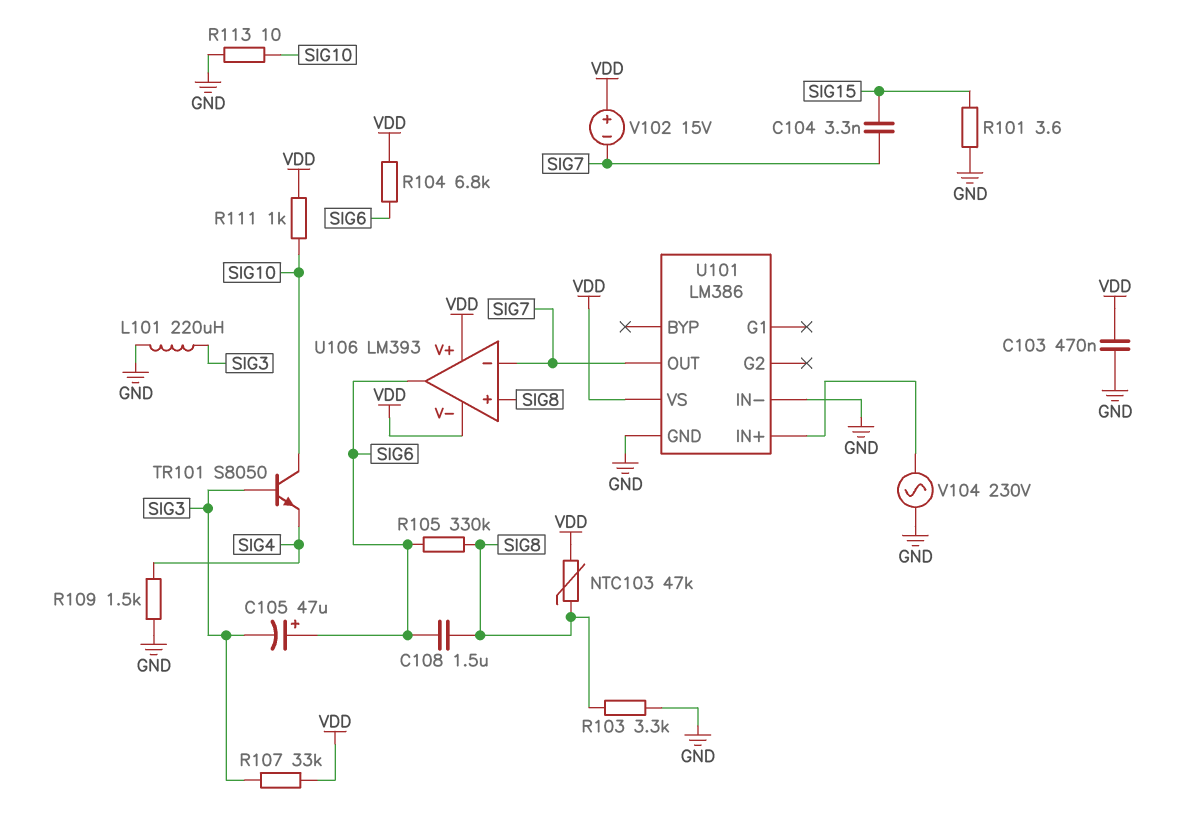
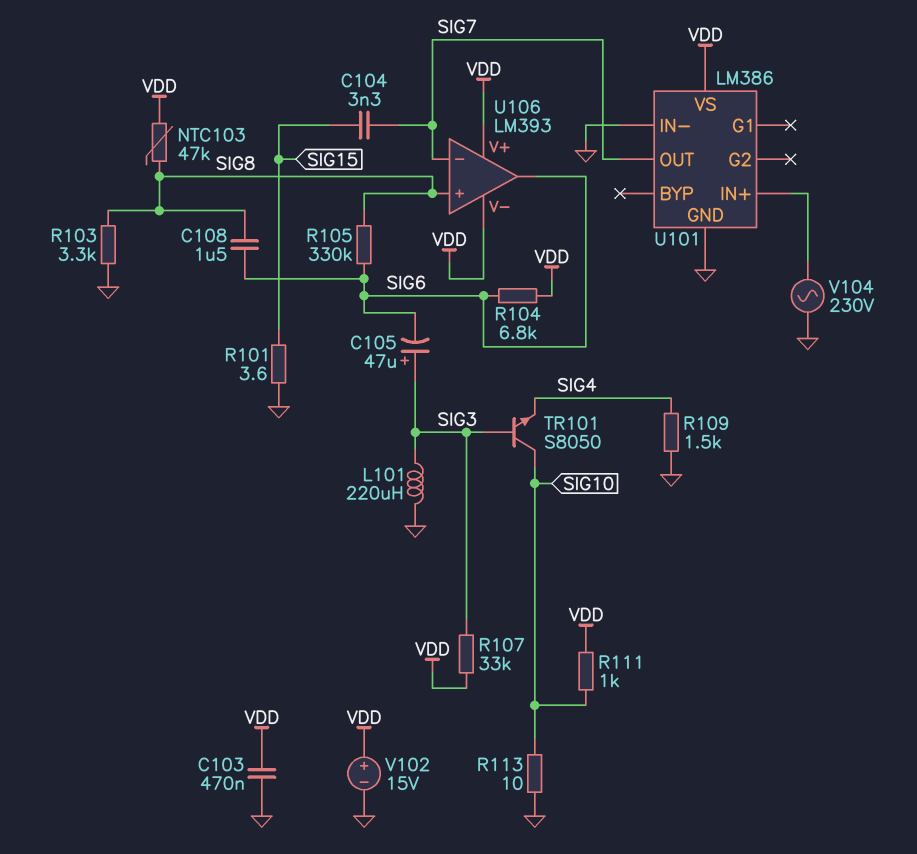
C105: 47uF (plus SIG6, minus SIG3) -> 47uF (plus SIG3, minus SIG6)
V102: 15V (plus VDD, minus SIG7) -> 15V (plus VDD, minus GND)

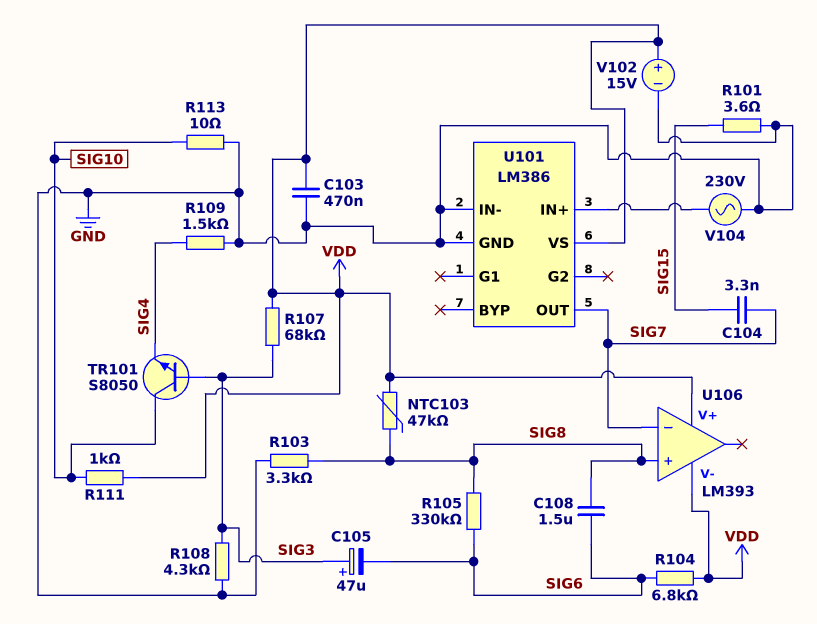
L101: 220uH (GND, SIG3) -> none
R107: 33k (SIG3, VDD) -> 68k (SIG3, VDD)
R108: none -> 4.3k (GND, SIG3)
U106 pin out: SIG6 -> none

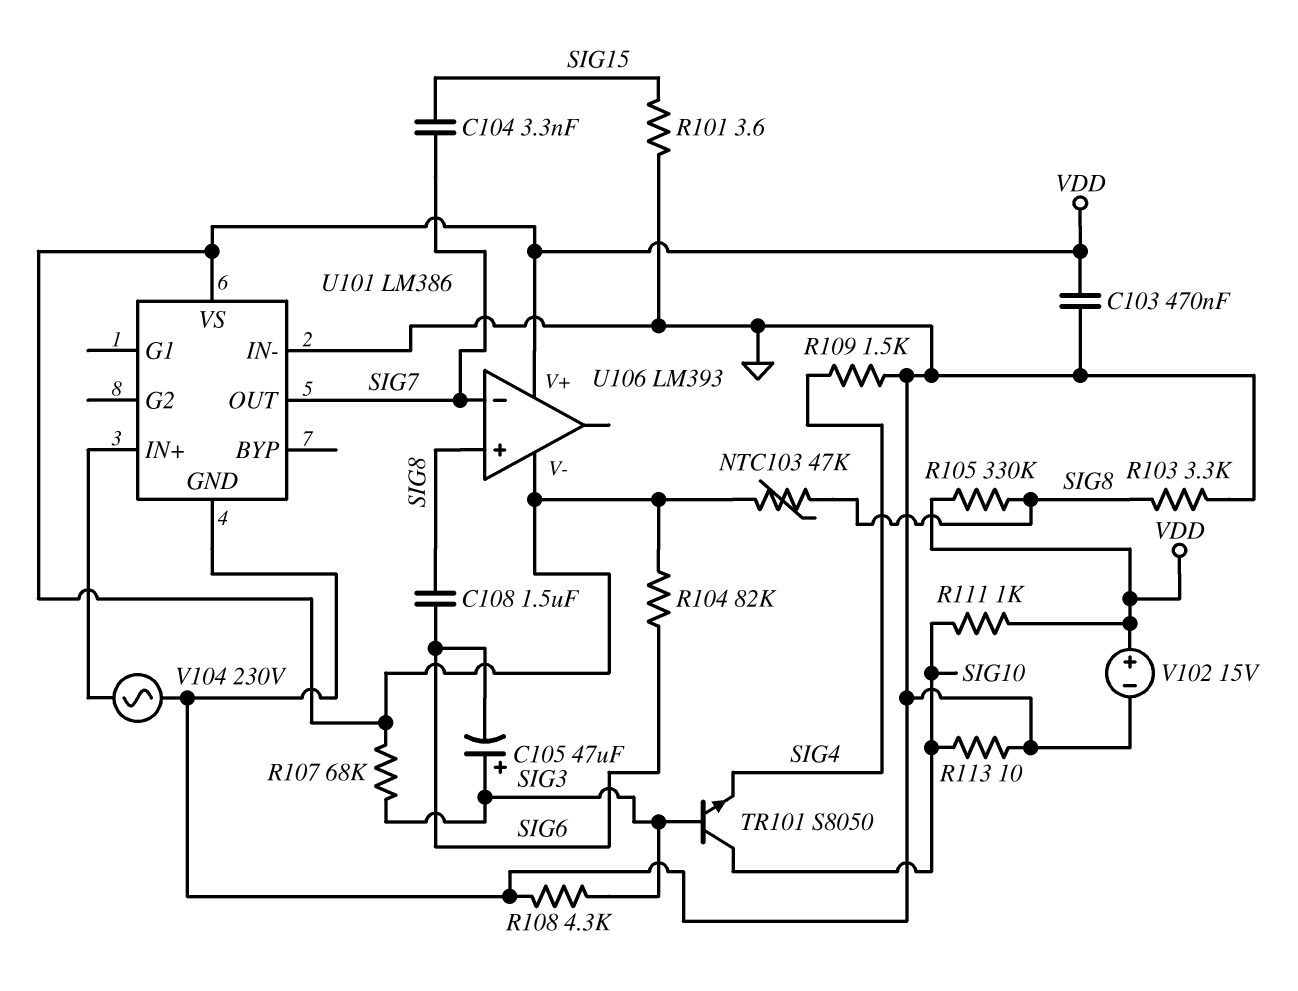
R104: 6.8k (SIG6, VDD) -> 82k (SIG6, VDD)
R105: 330k (SIG6, SIG8) -> 330k (SIG8, VDD)

